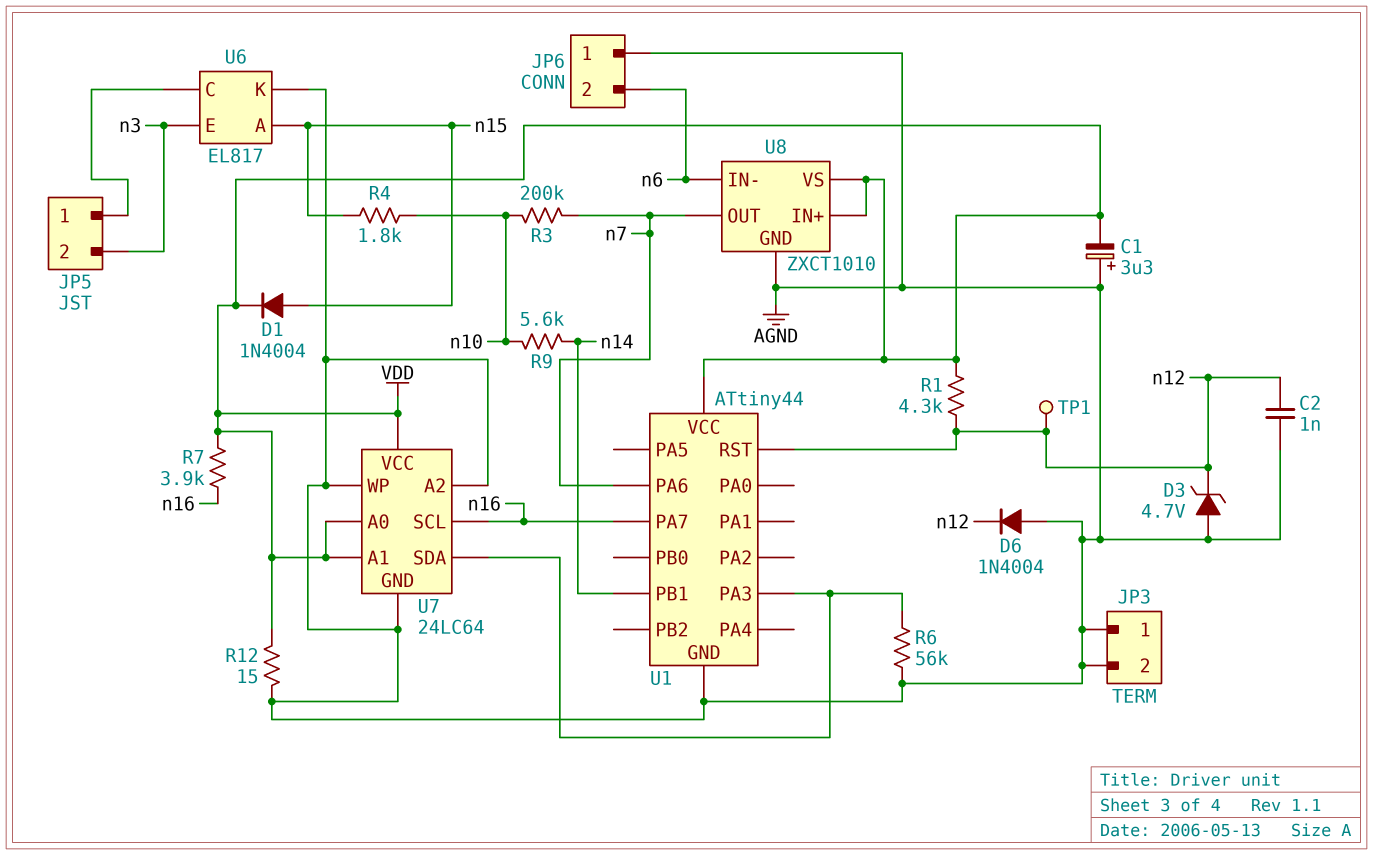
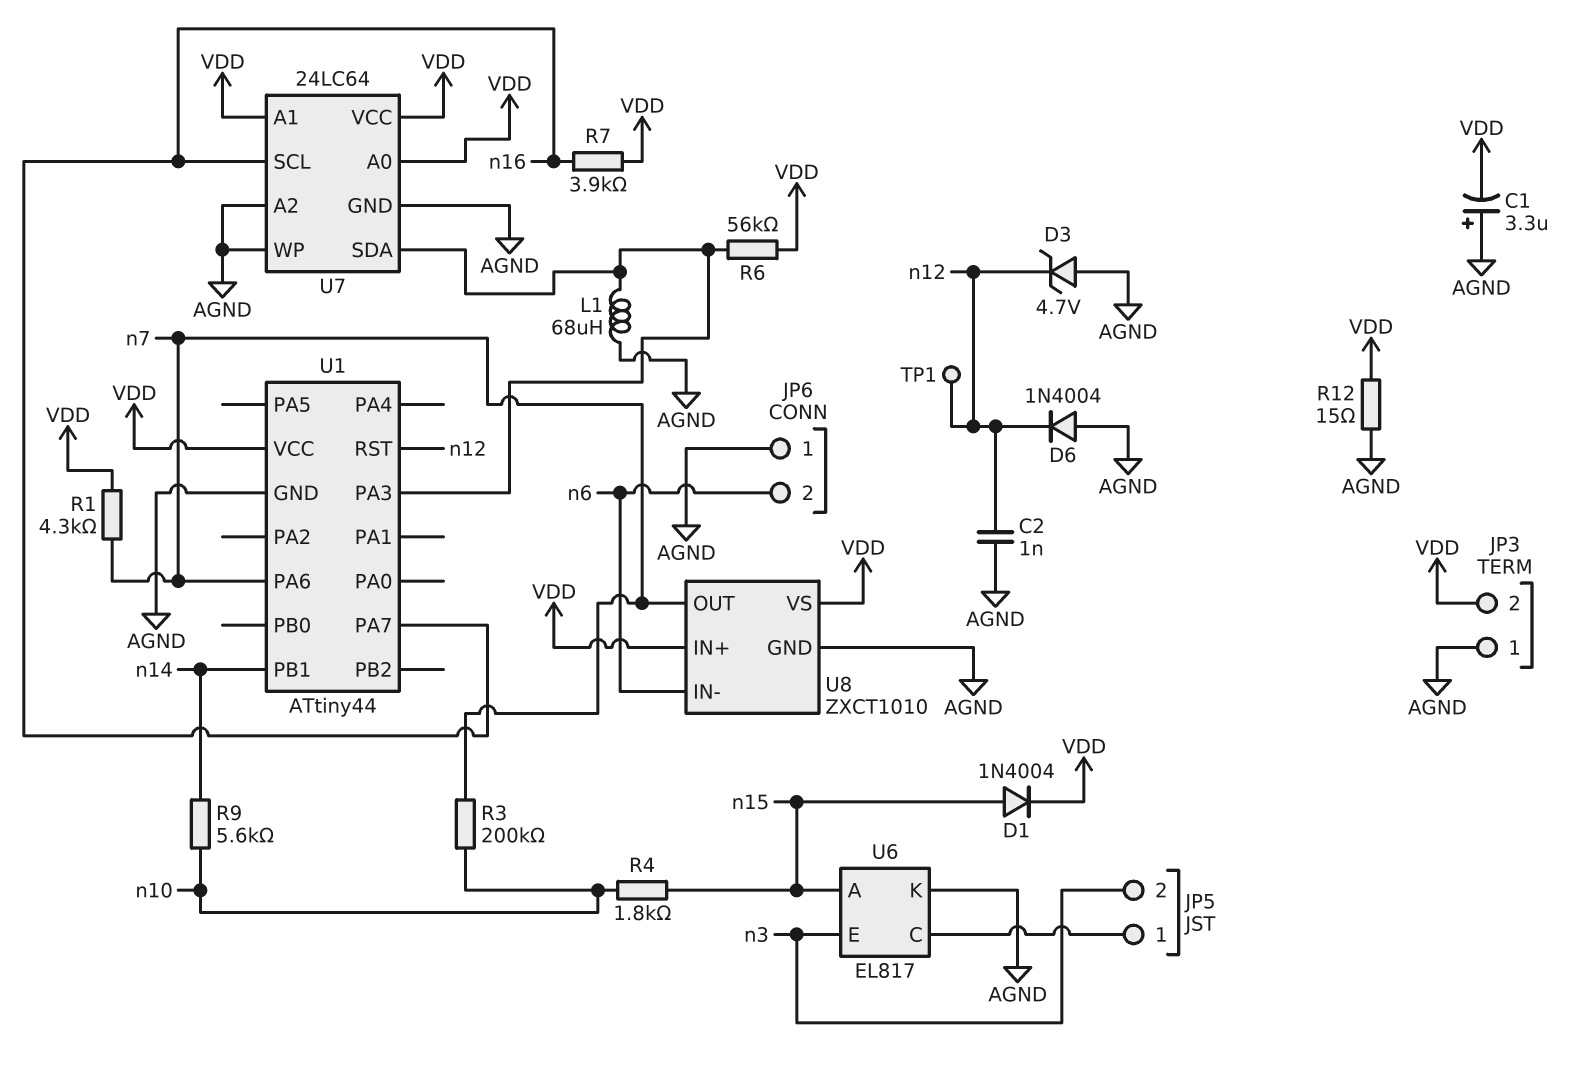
JP3 pin 2: AGND -> VDD
L1: none -> 68uH (AGND, U1/PA3)
R1: 4.3k (VDD, n12) -> 4.3k (VDD, n7)
R6: 56k (AGND, U1/PA3) -> 56k (U1/PA3, VDD)

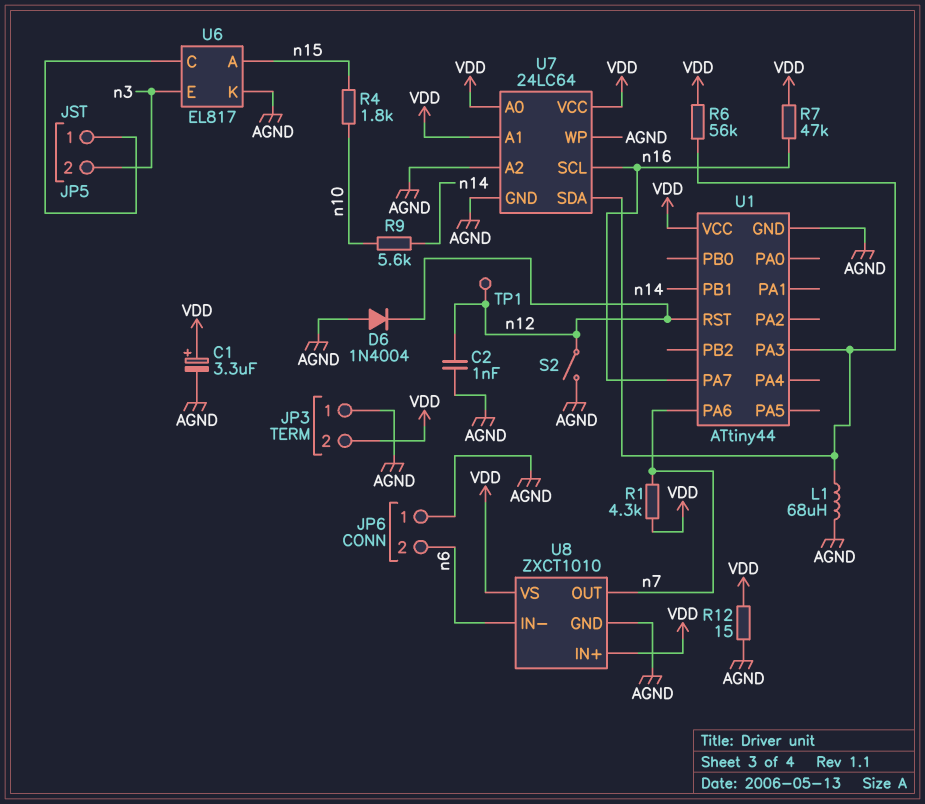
C1: 3.3uF (plus AGND, minus VDD) -> 3.3uF (plus VDD, minus AGND)
D1: diode 1N4004 (A n15, K VDD) -> none
D3: zener 4.7V (A AGND, K n12) -> none
R3: 200k (n7, n10) -> none
R7: 3.9k (VDD, n16) -> 47k (VDD, n16)
S2: none -> switch (AGND, n12)

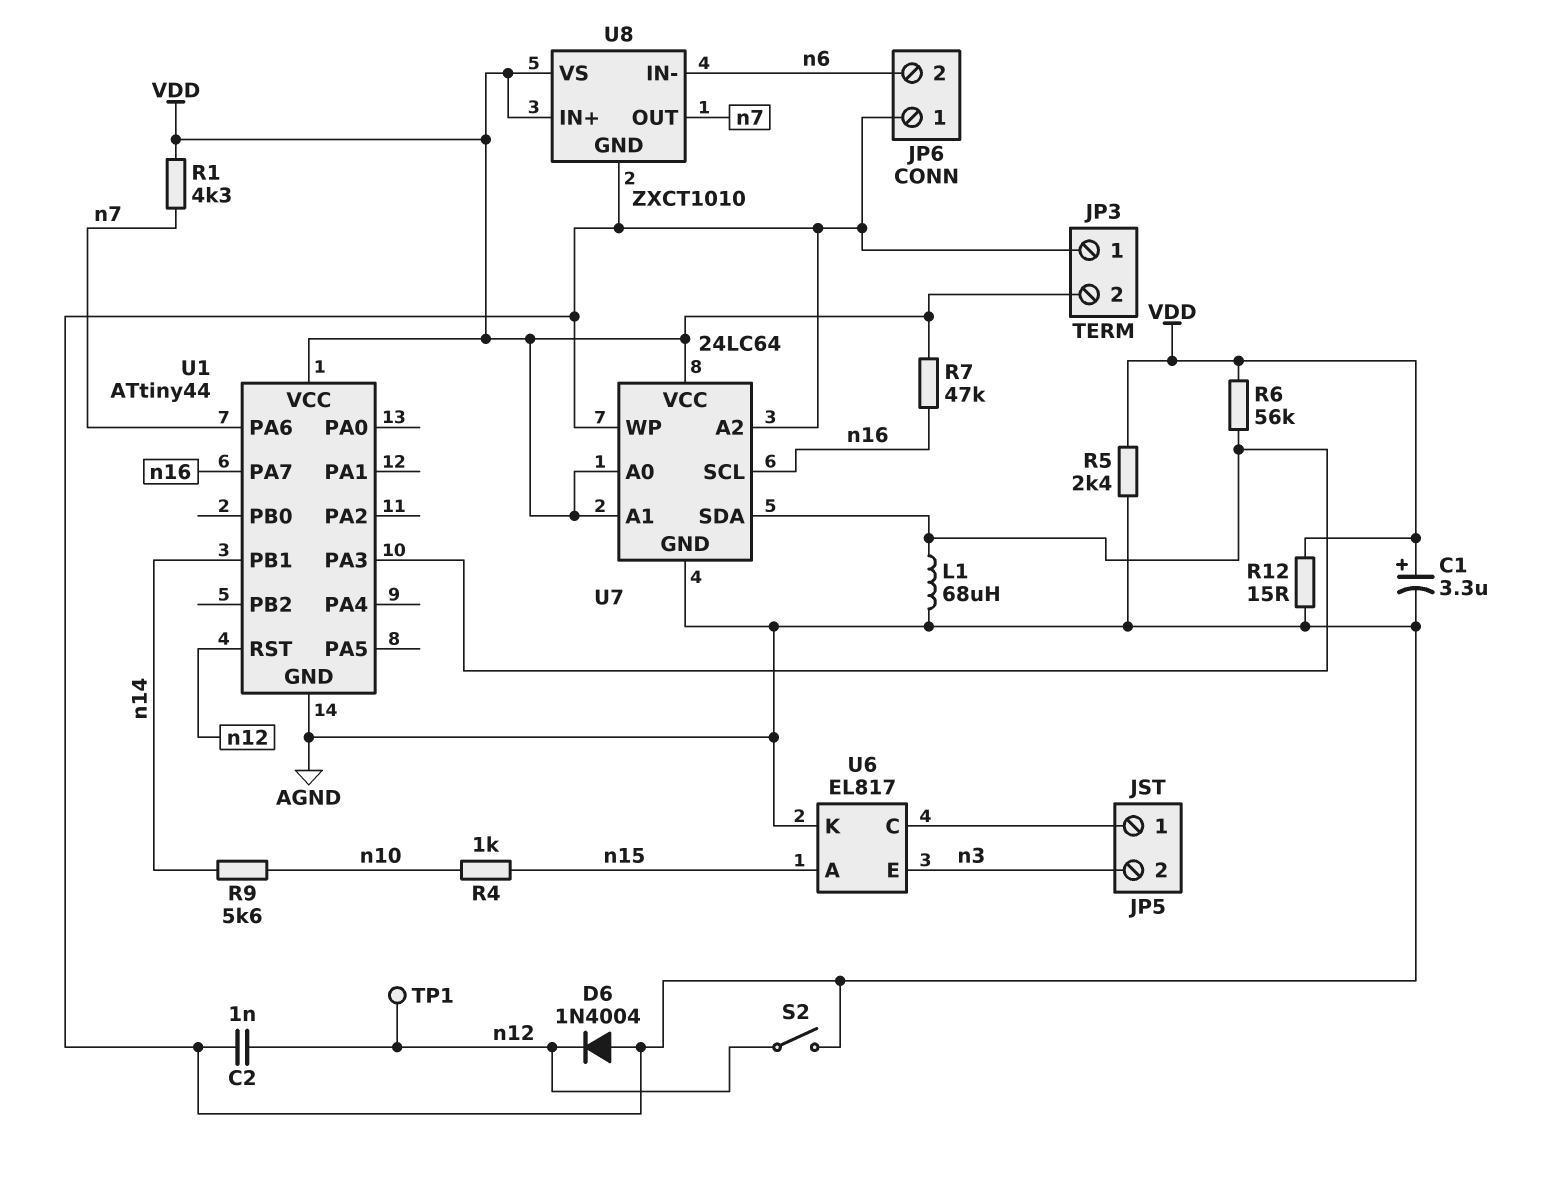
R4: 1.8k (n10, n15) -> 1k (n10, n15)
R5: none -> 2.4k (AGND, VDD)

